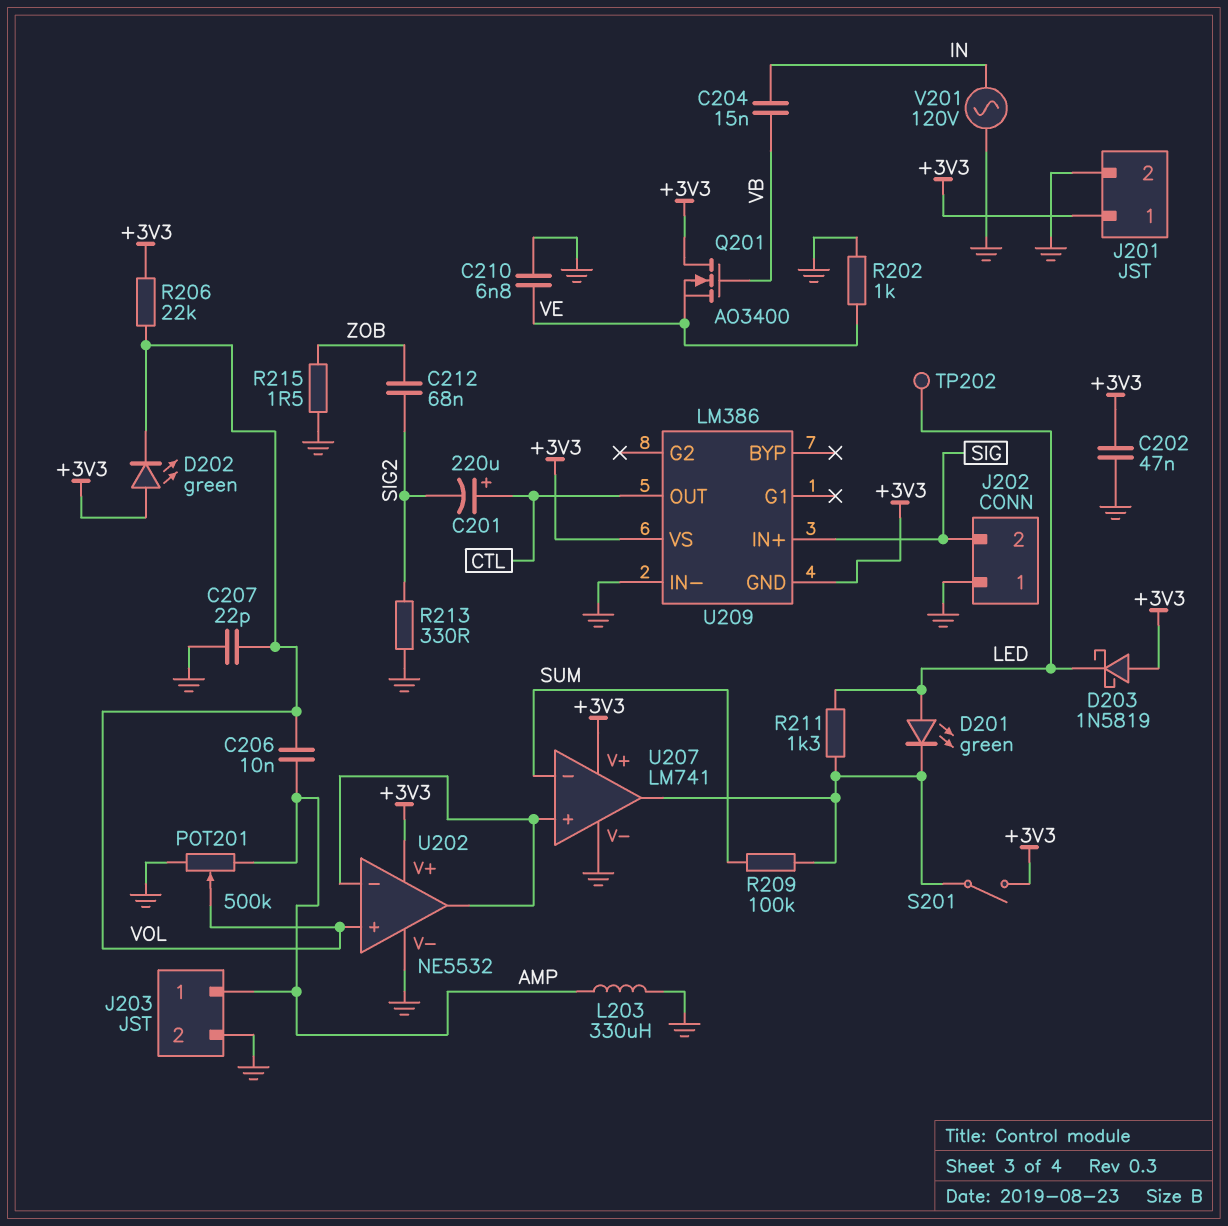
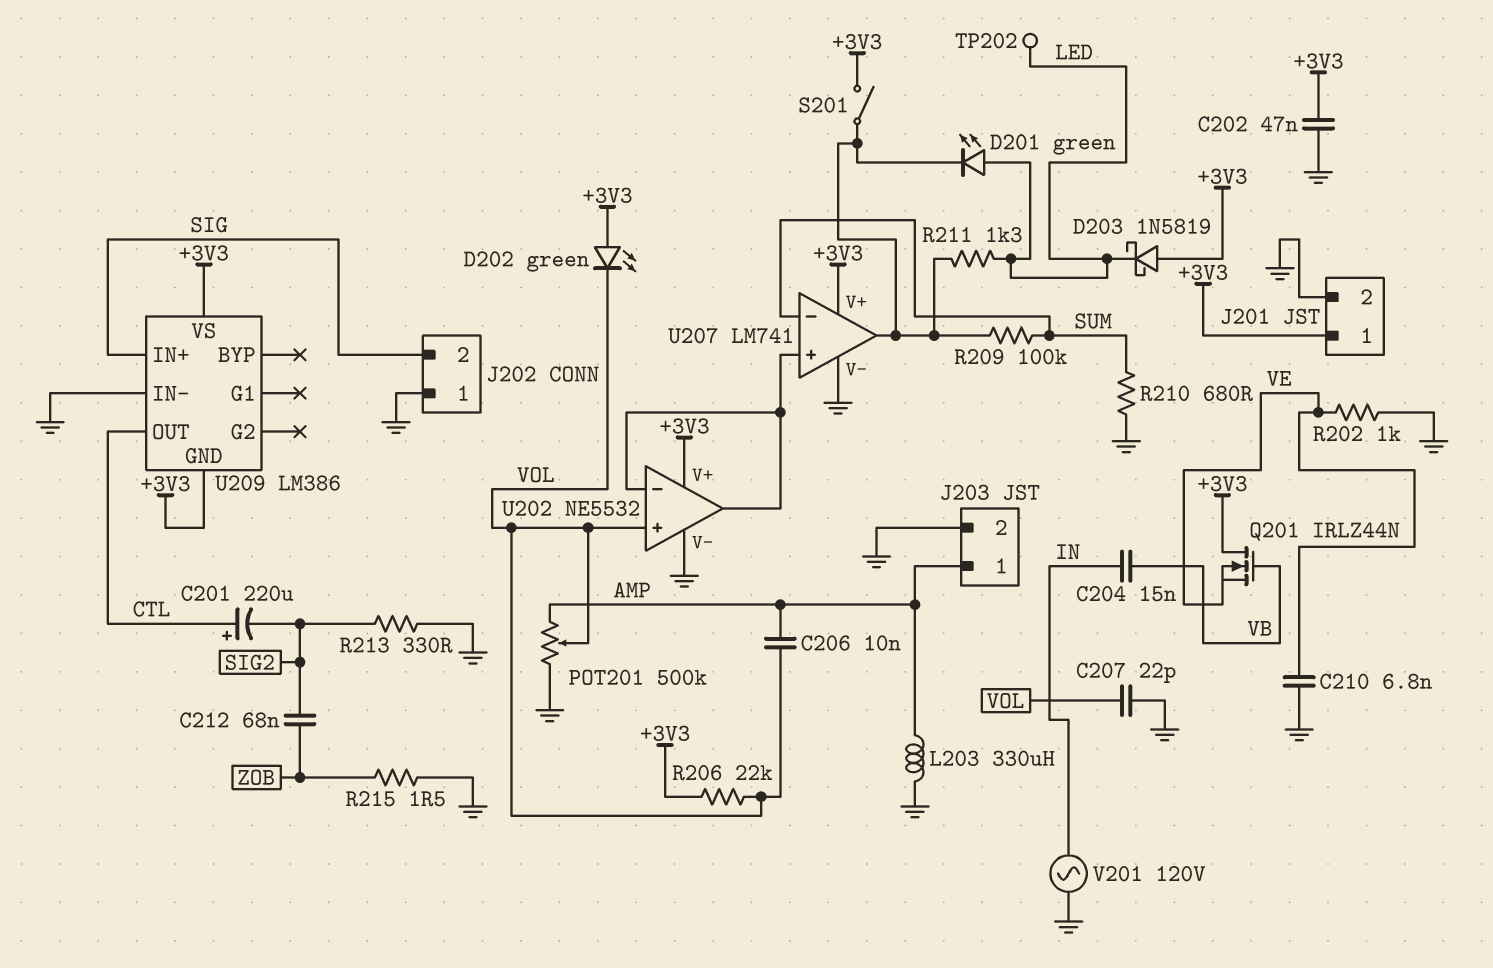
Q201: NMOS AO3400 (G VB, D +3V3, S VE) -> NMOS IRLZ44N (G VB, D +3V3, S VE)
R210: none -> 680 (GND, SUM)

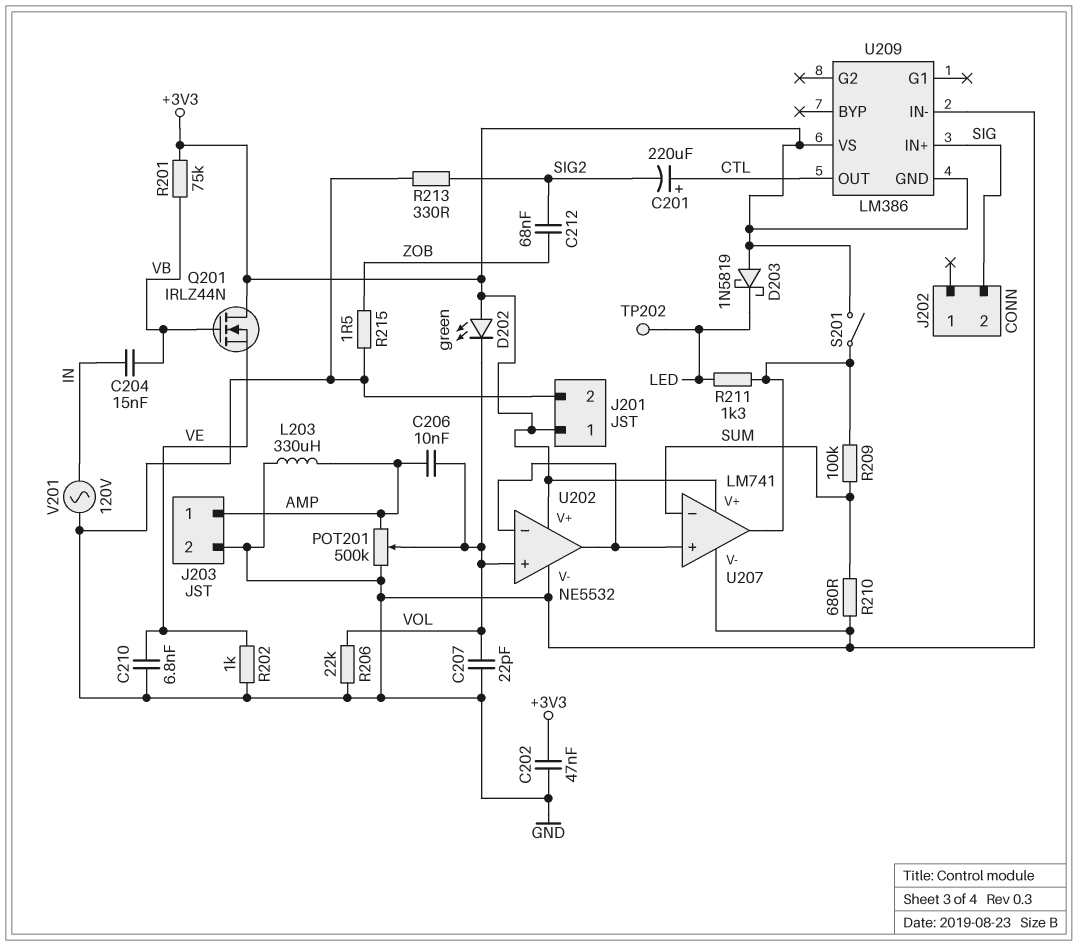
D201: LED green (A LED, K U207/out) -> none
J202 pin 1: GND -> none
R201: none -> 75k (+3V3, VB)
R206: 22k (+3V3, VOL) -> 22k (GND, VOL)

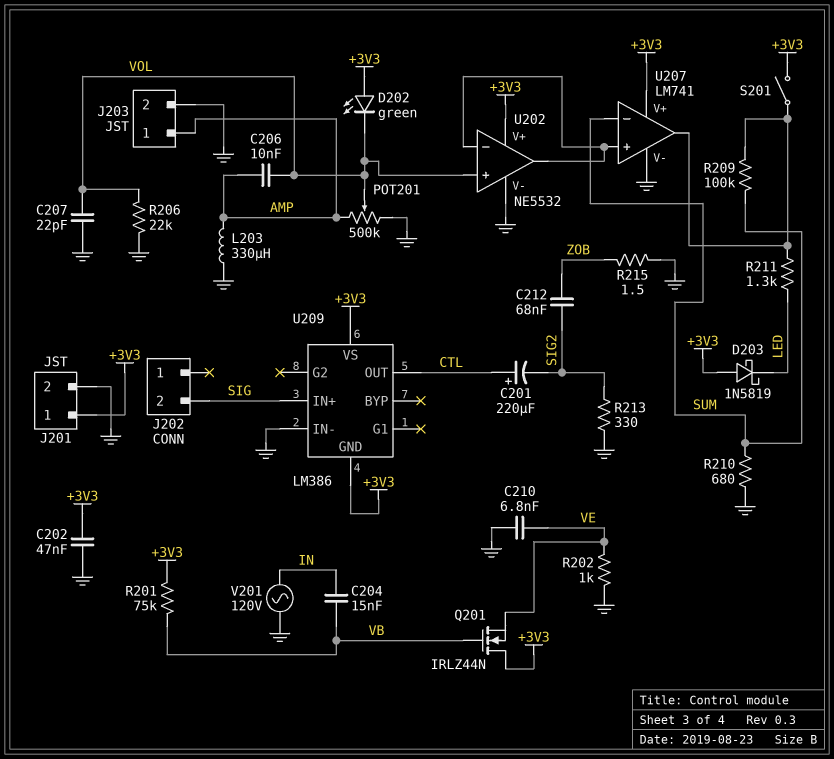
TP202: test point (LED) -> none

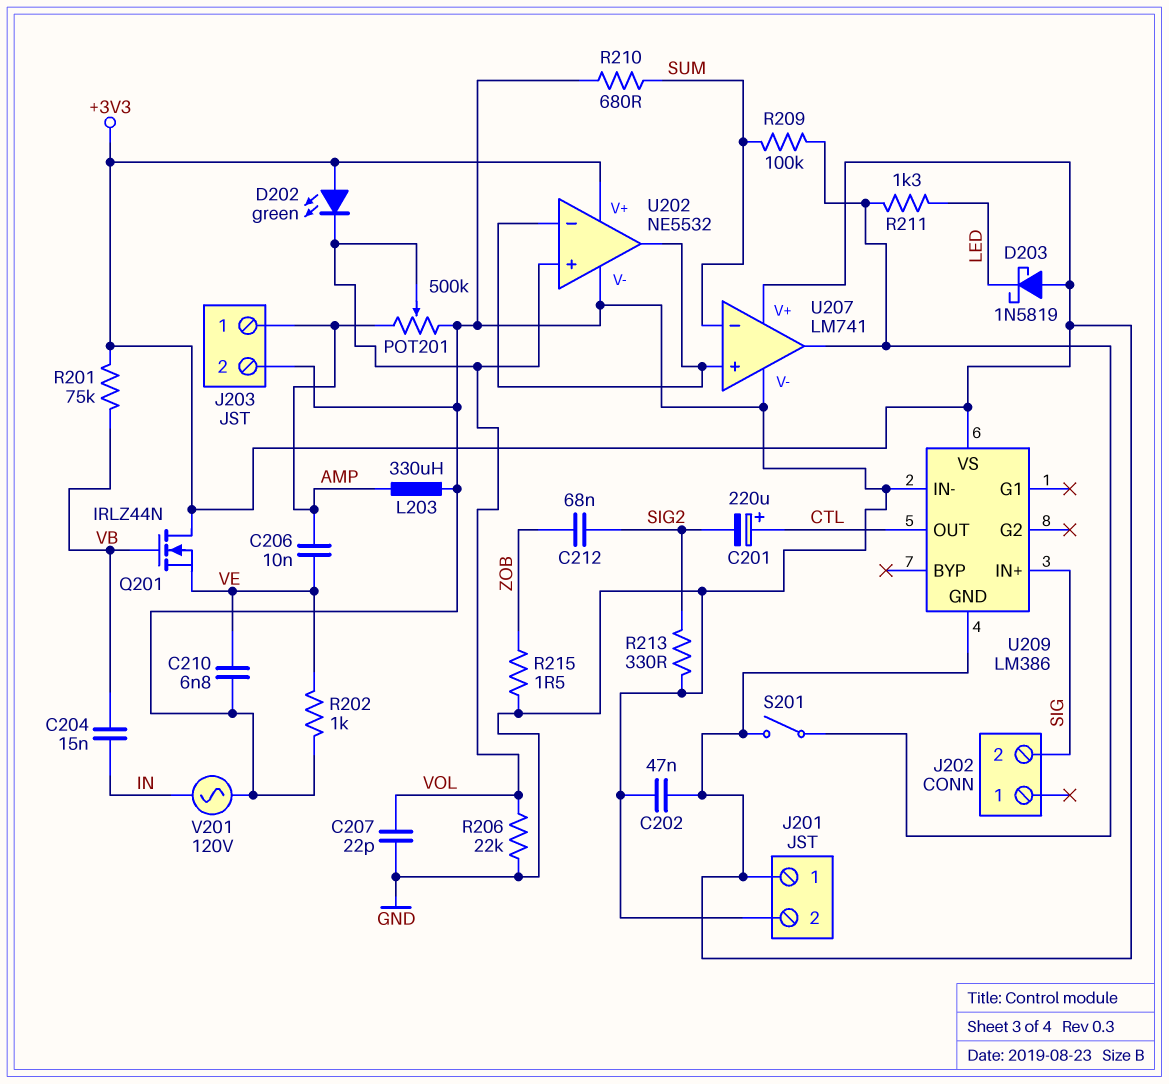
C206: 10nF (AMP, VOL) -> 10nF (AMP, VE)

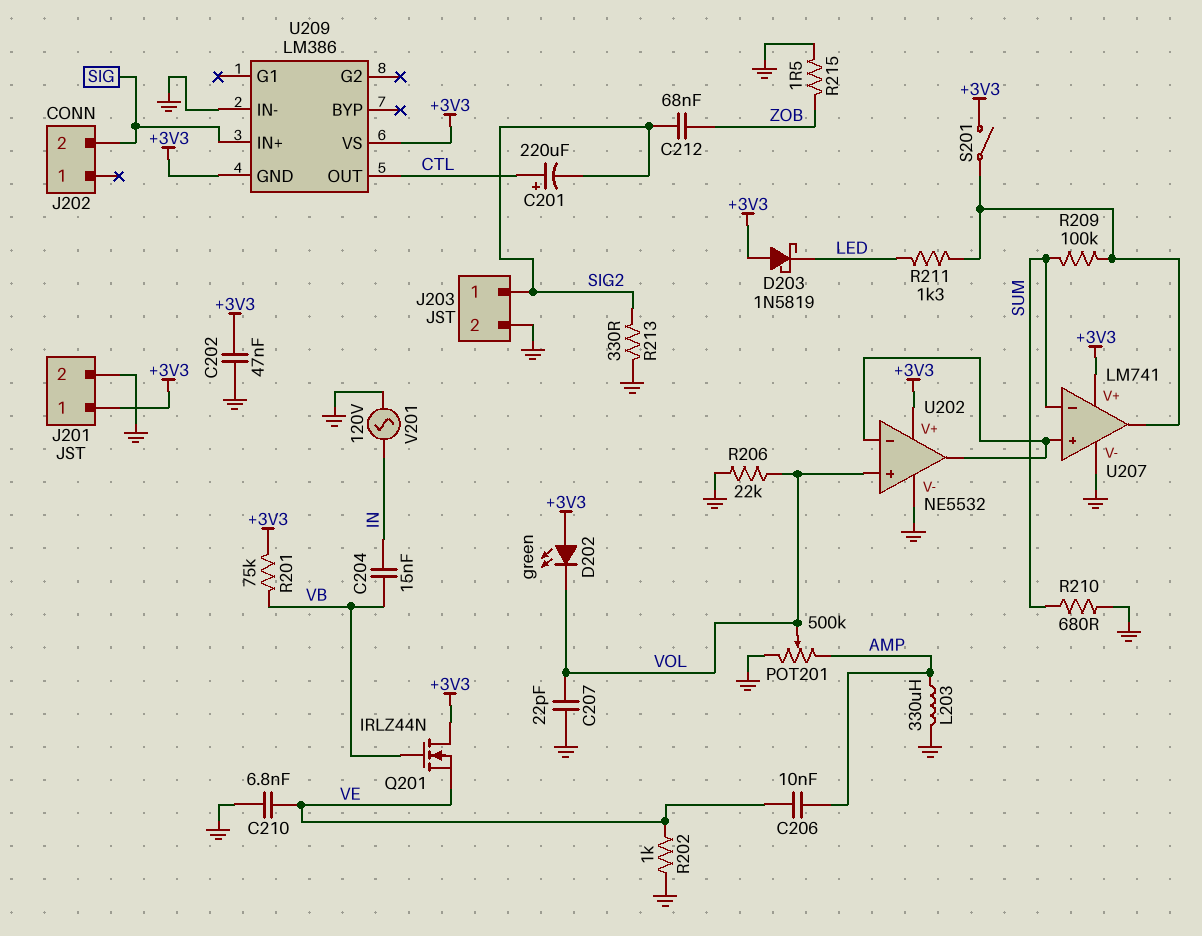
J203 pin 1: AMP -> SIG2

